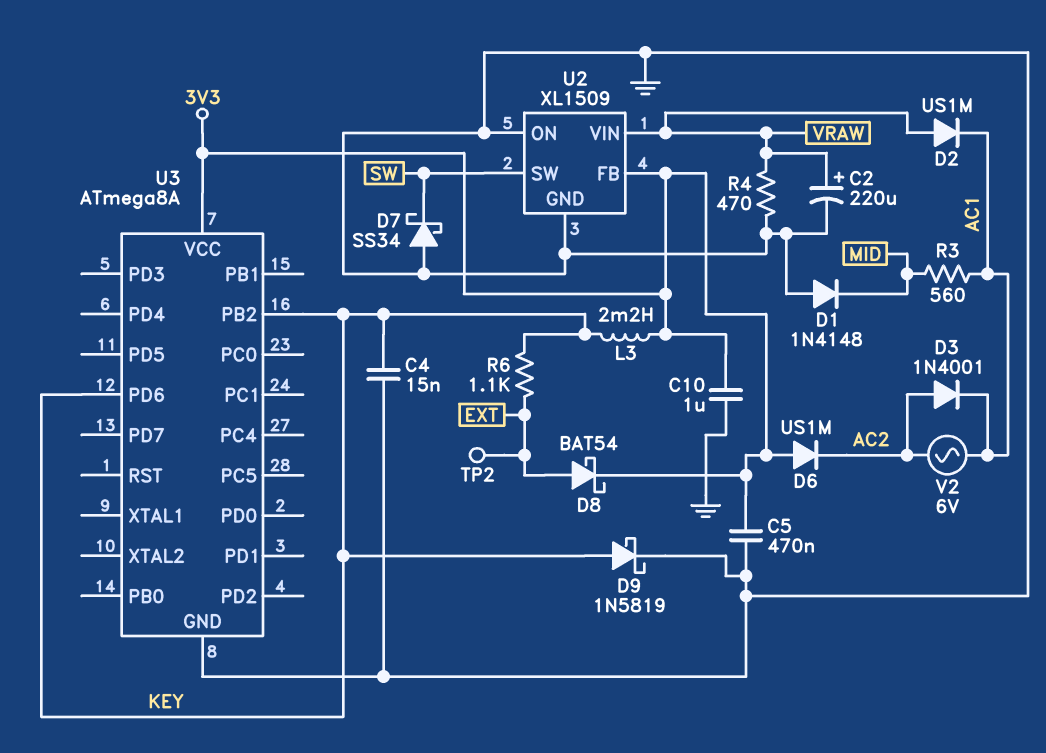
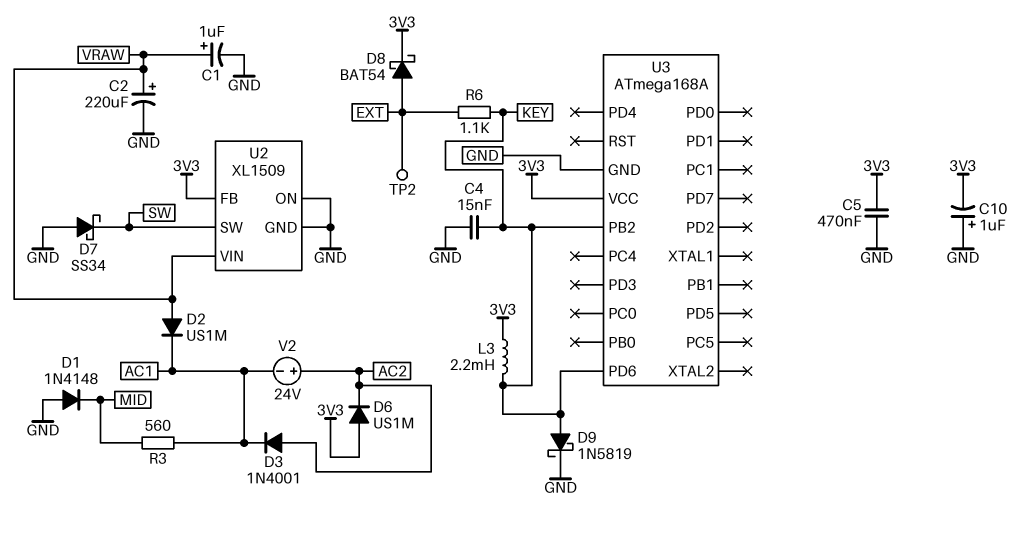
C1: none -> 1uF (plus VRAW, minus GND)
C10: 1uF (3V3, GND) -> 1uF (plus GND, minus 3V3)
R4: 470 (GND, VRAW) -> none
U3: ATmega8A -> ATmega168A
V2: AC 6V (AC1, AC2) -> 24V (plus AC2, minus AC1)

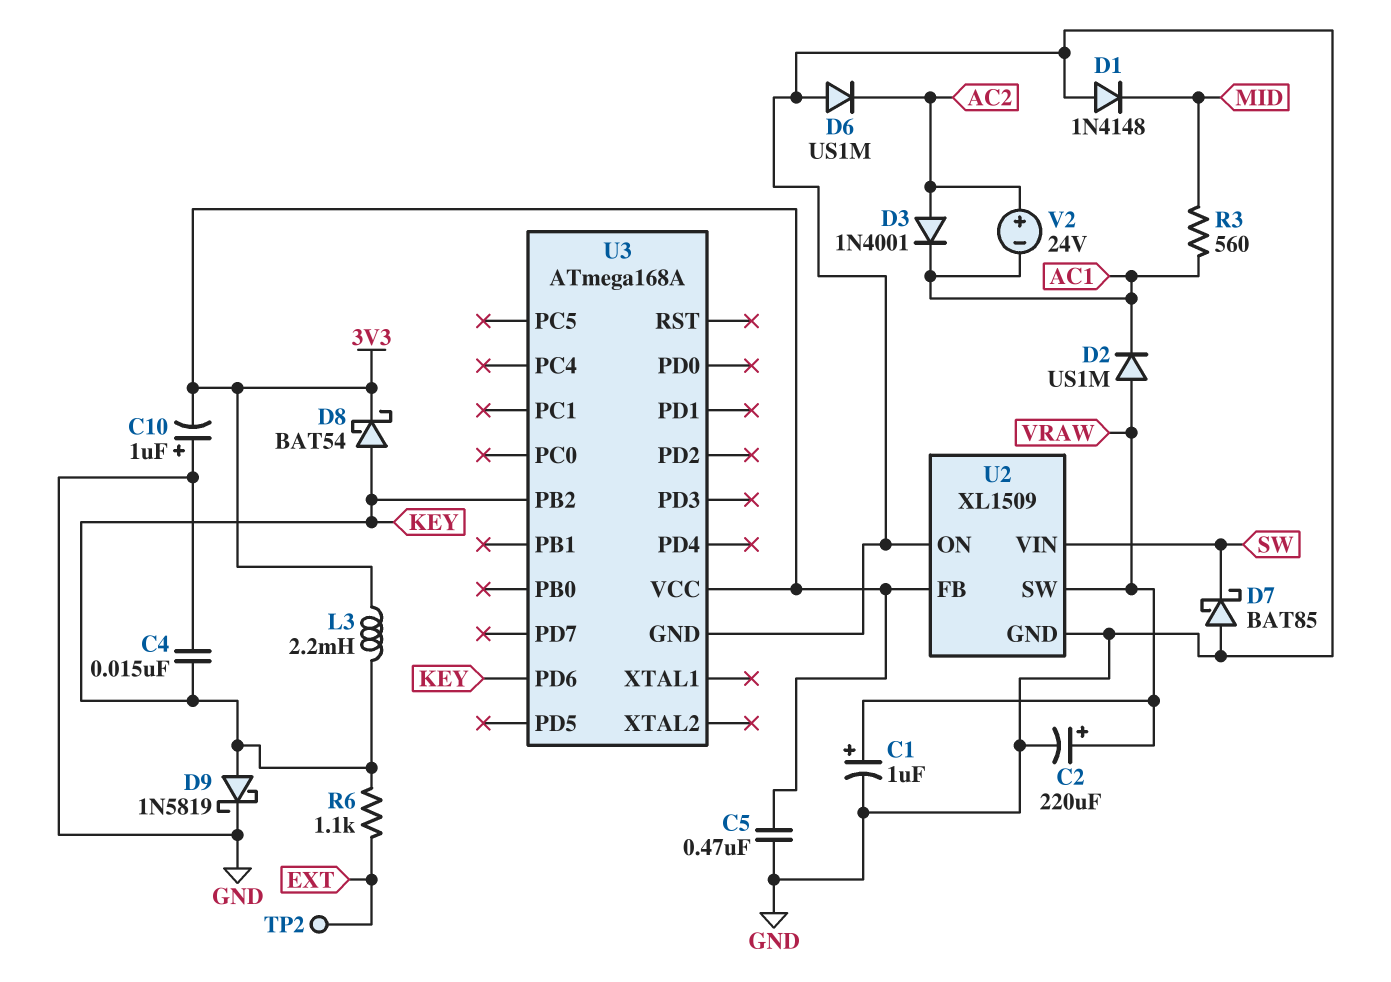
D6: diode US1M (A 3V3, K AC2) -> diode US1M (A GND, K AC2)
D7: schottky SS34 (A GND, K SW) -> schottky BAT85 (A GND, K SW)
D8: schottky BAT54 (A EXT, K 3V3) -> schottky BAT54 (A KEY, K 3V3)
U2 pin SW: SW -> VRAW
U2 pin VIN: VRAW -> SW

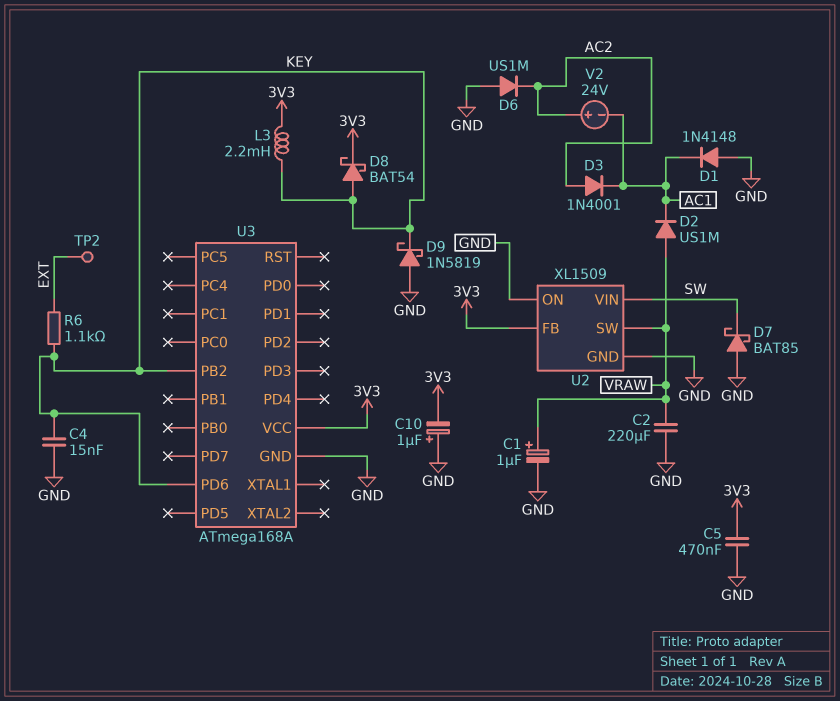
C2: 220uF (plus VRAW, minus GND) -> 220uF (GND, VRAW)
D1: diode 1N4148 (A GND, K MID) -> diode 1N4148 (A GND, K AC1)
D9: schottky 1N5819 (A KEY, K GND) -> schottky 1N5819 (A GND, K KEY)
R3: 560 (AC1, MID) -> none

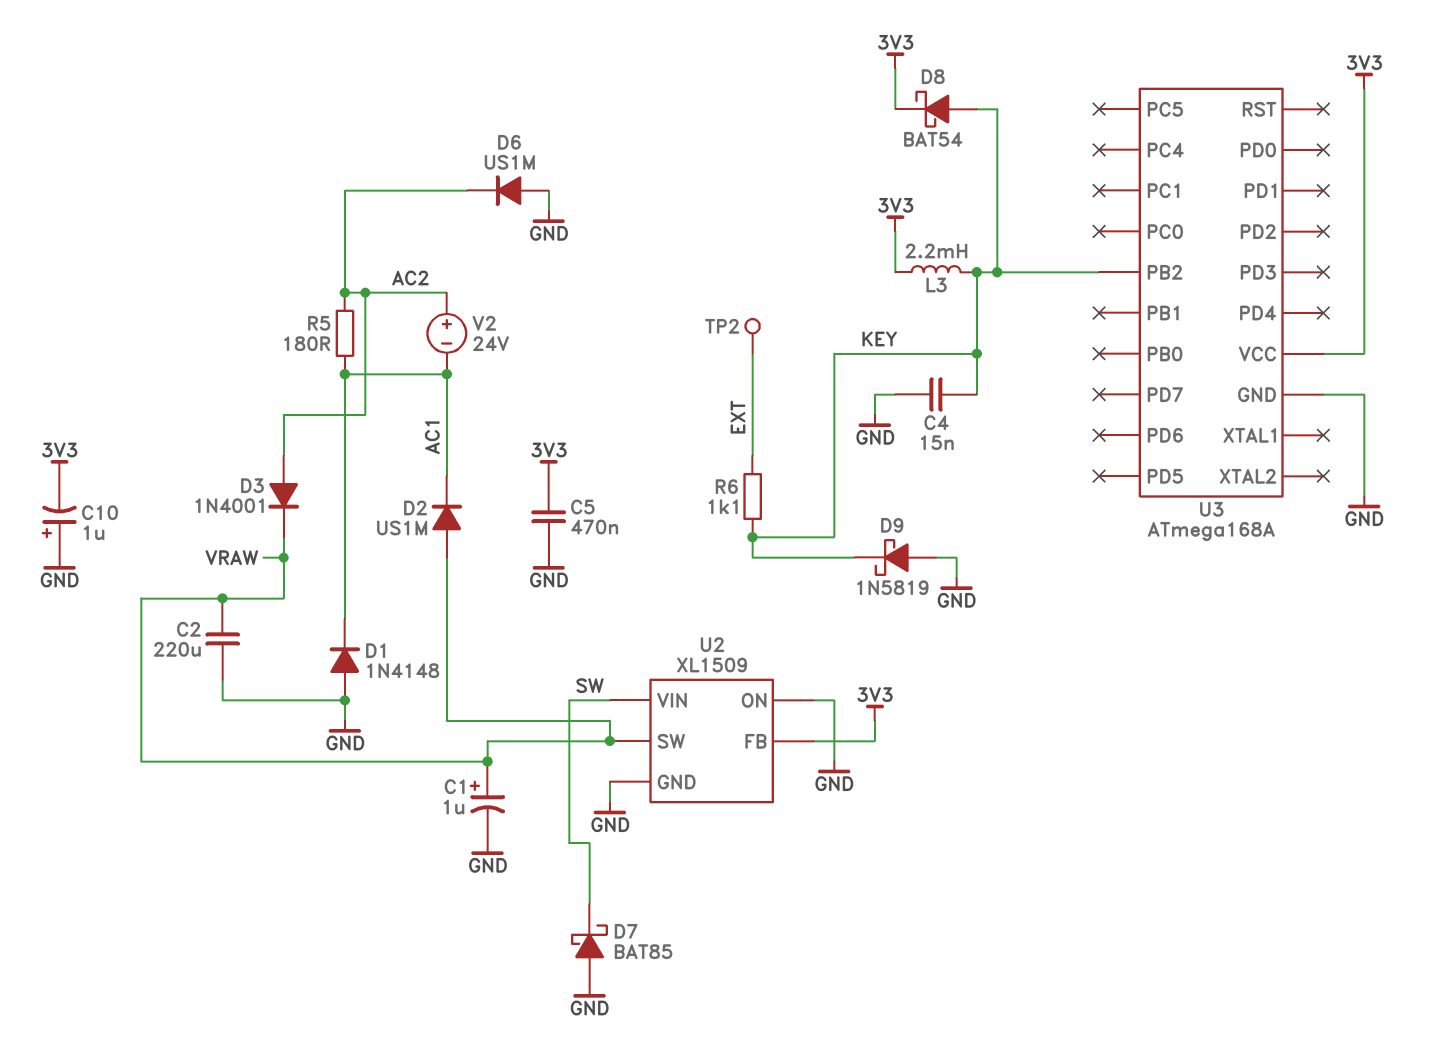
D3: diode 1N4001 (A AC2, K AC1) -> diode 1N4001 (A AC2, K VRAW)
R5: none -> 180 (AC1, AC2)
U3 pin PD6: KEY -> none

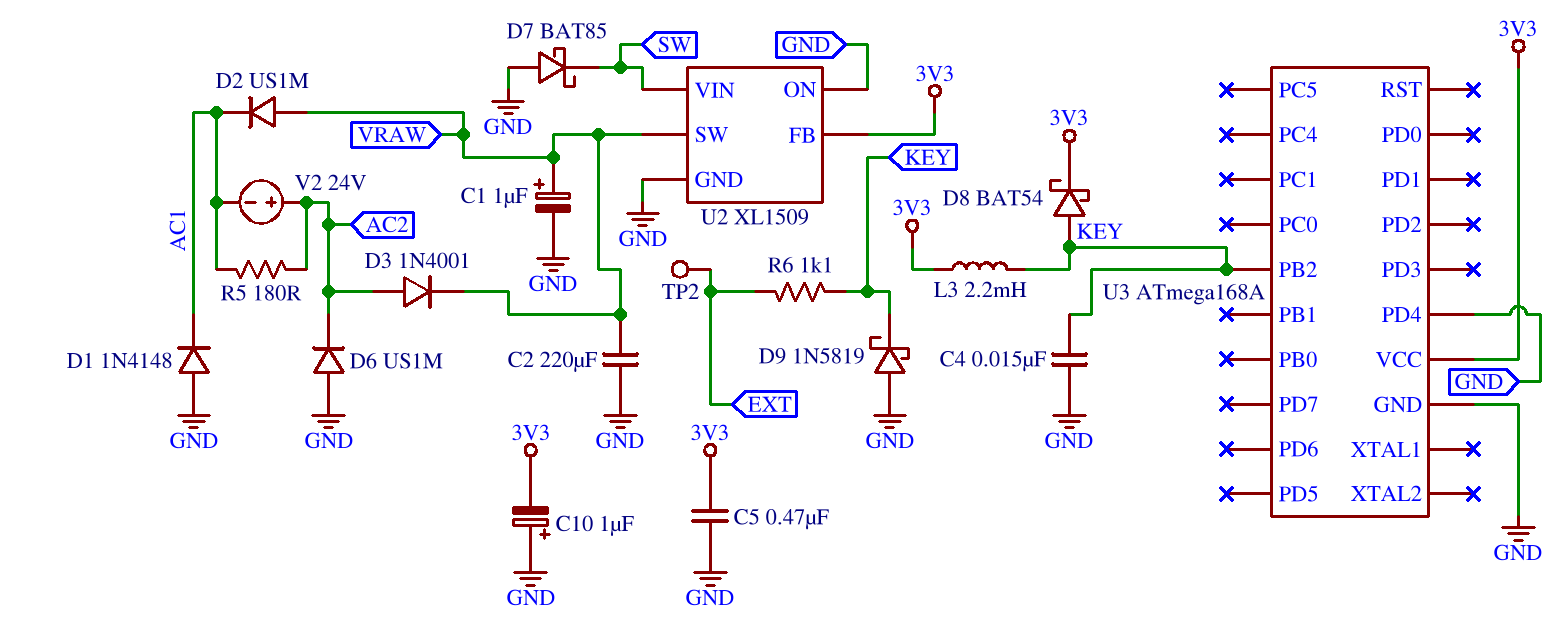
U3 pin PD4: none -> GND

